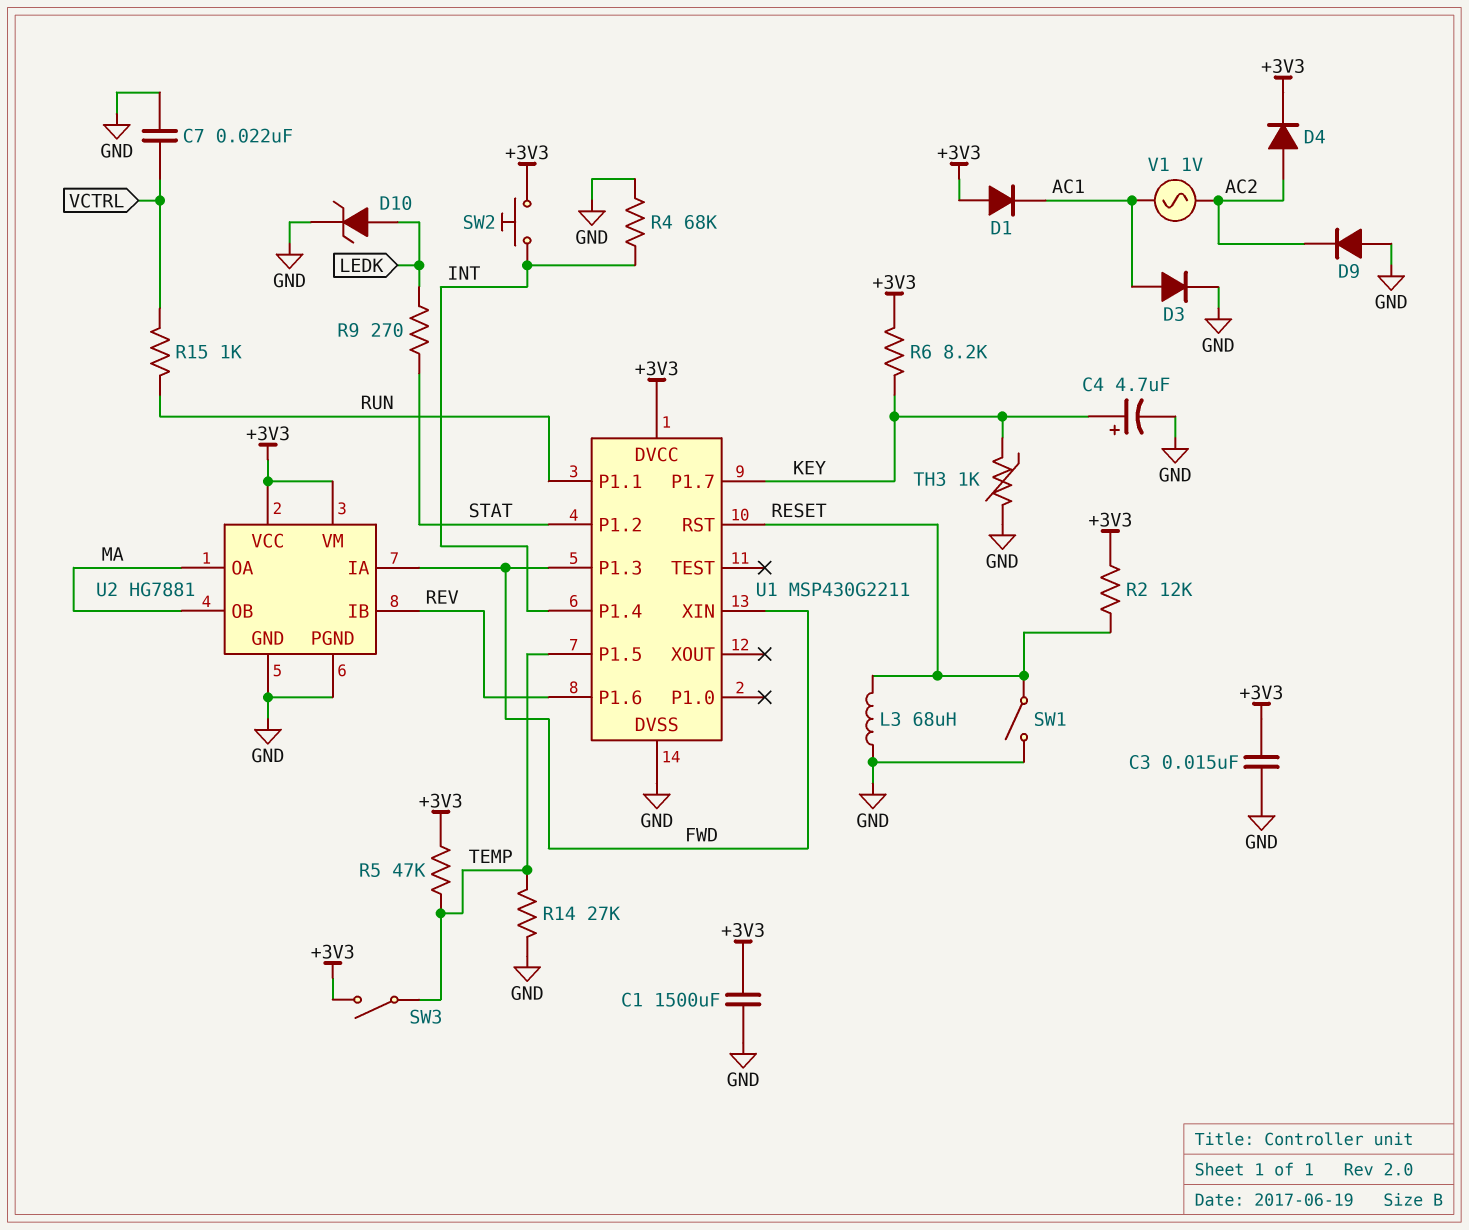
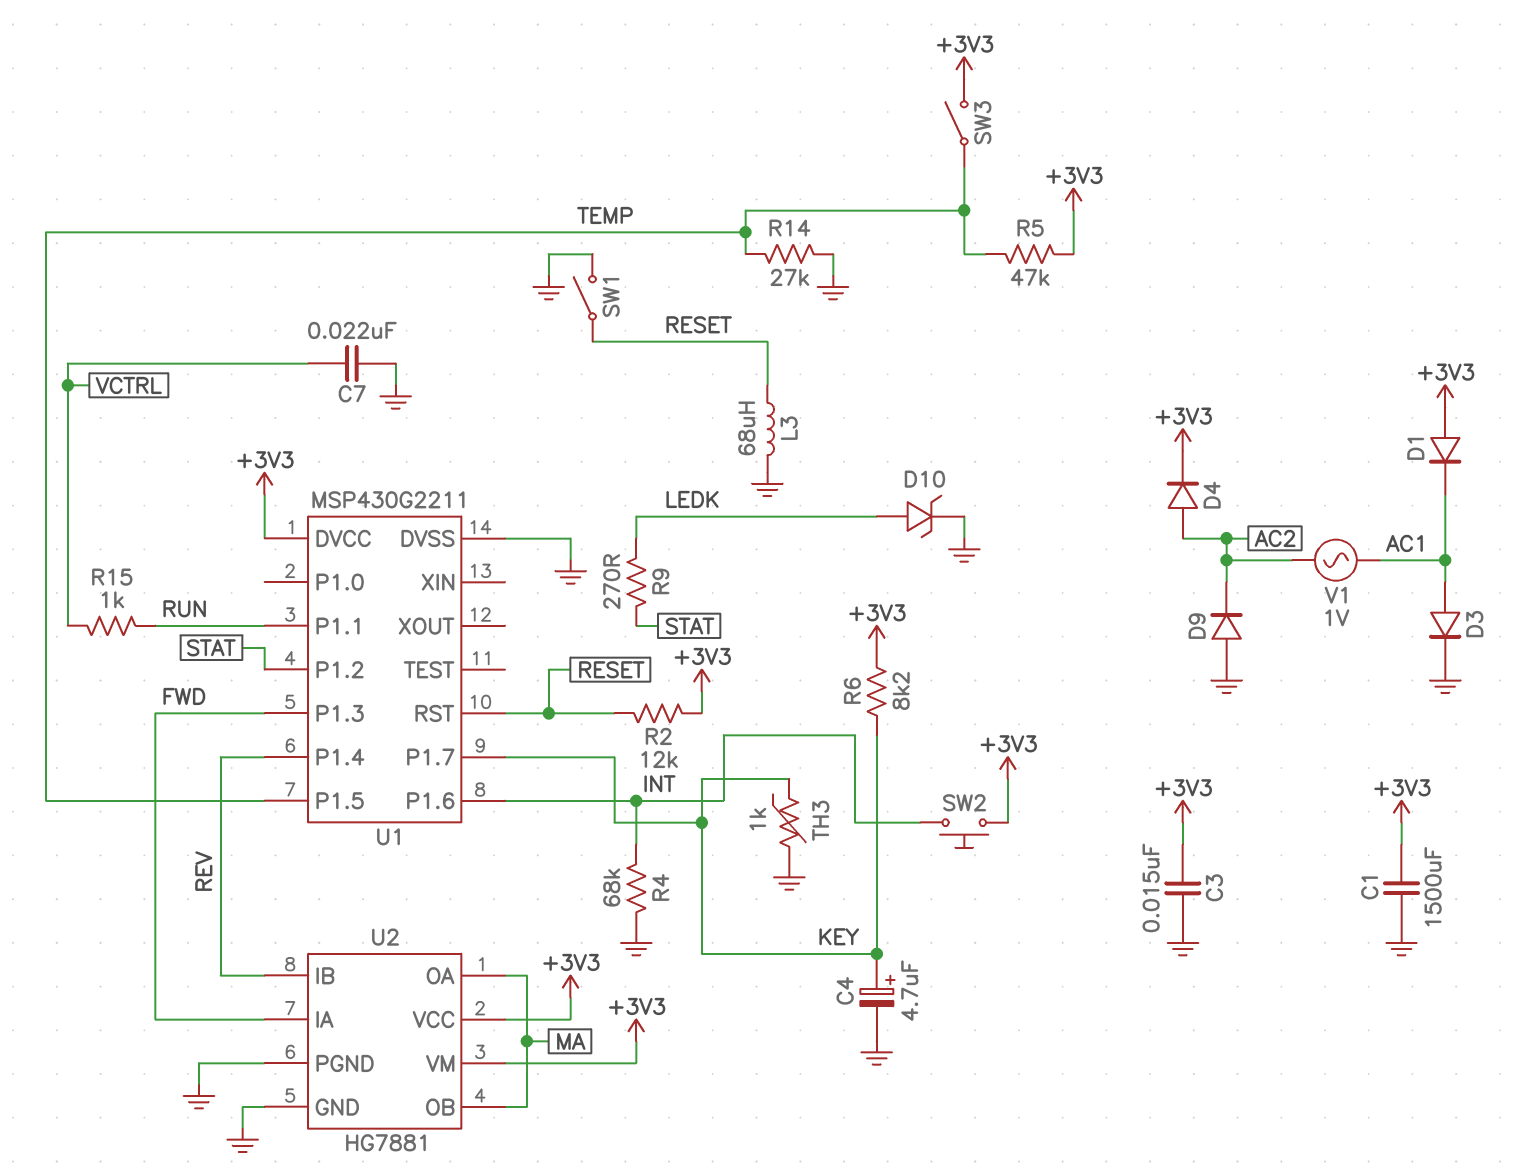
U1 pin P1.4: INT -> REV
U1 pin P1.6: REV -> INT
U1 pin XIN: FWD -> none

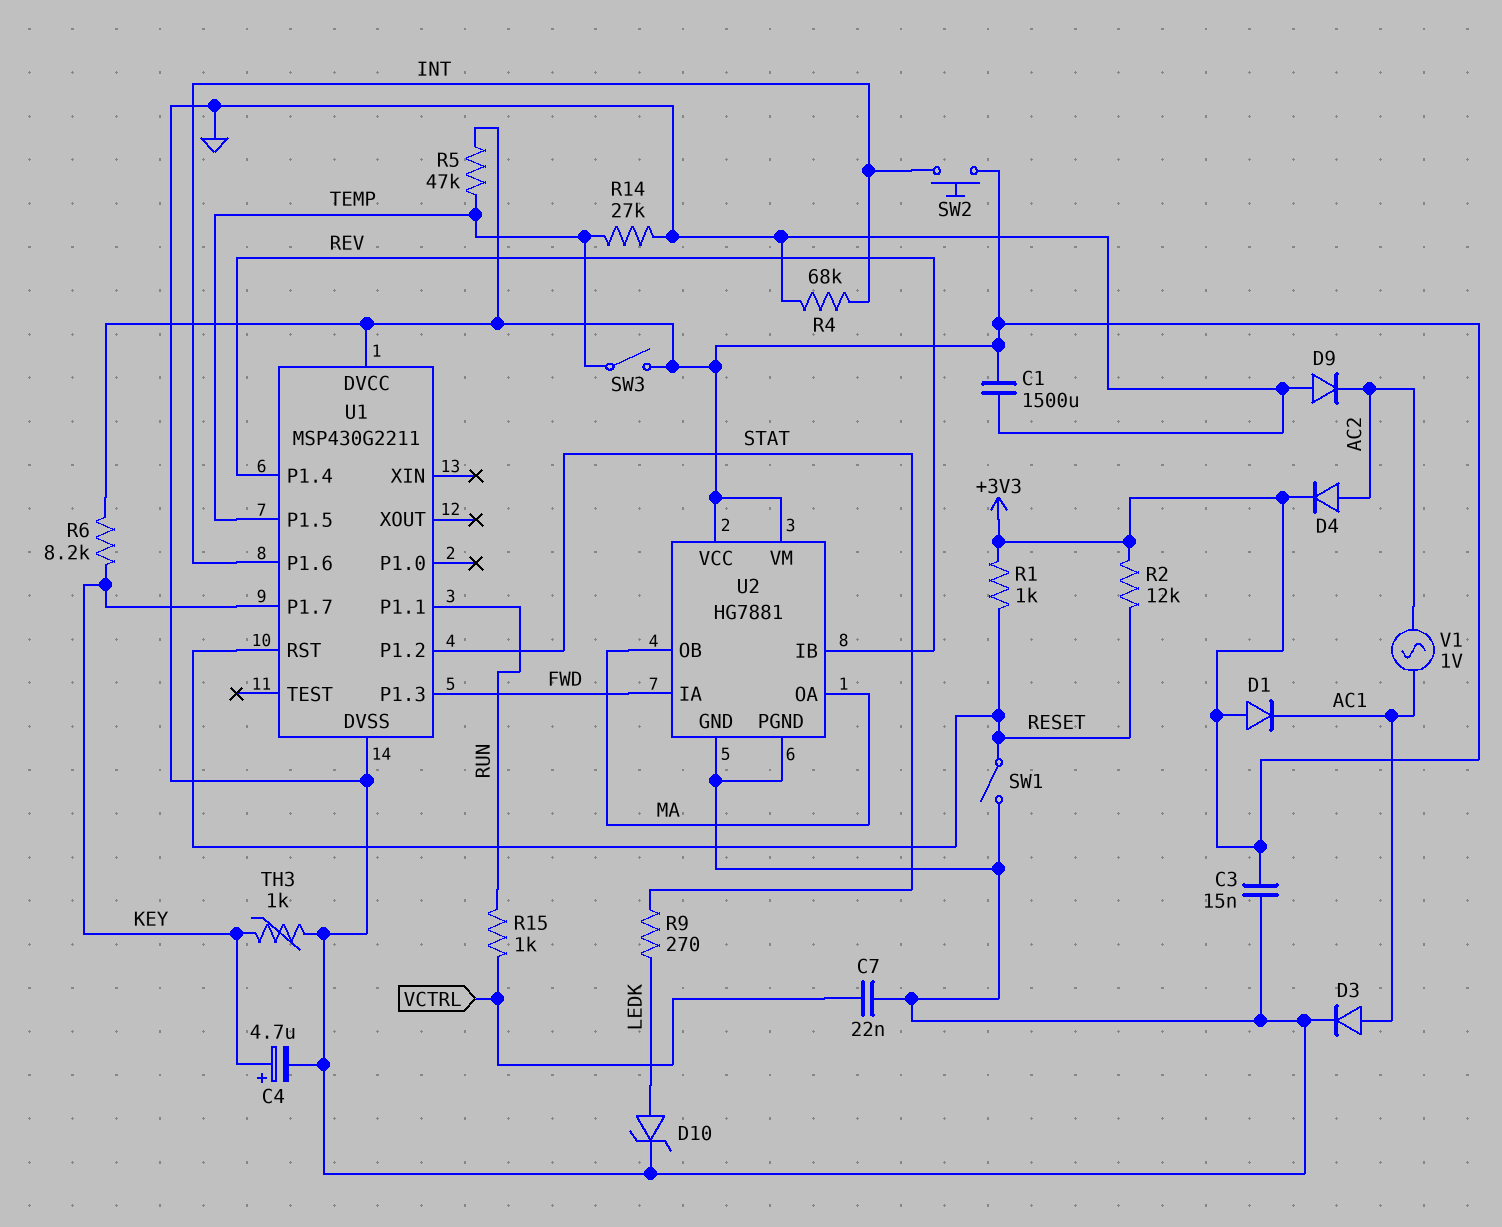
L3: 68uH (GND, RESET) -> none
R1: none -> 1k (+3V3, RESET)

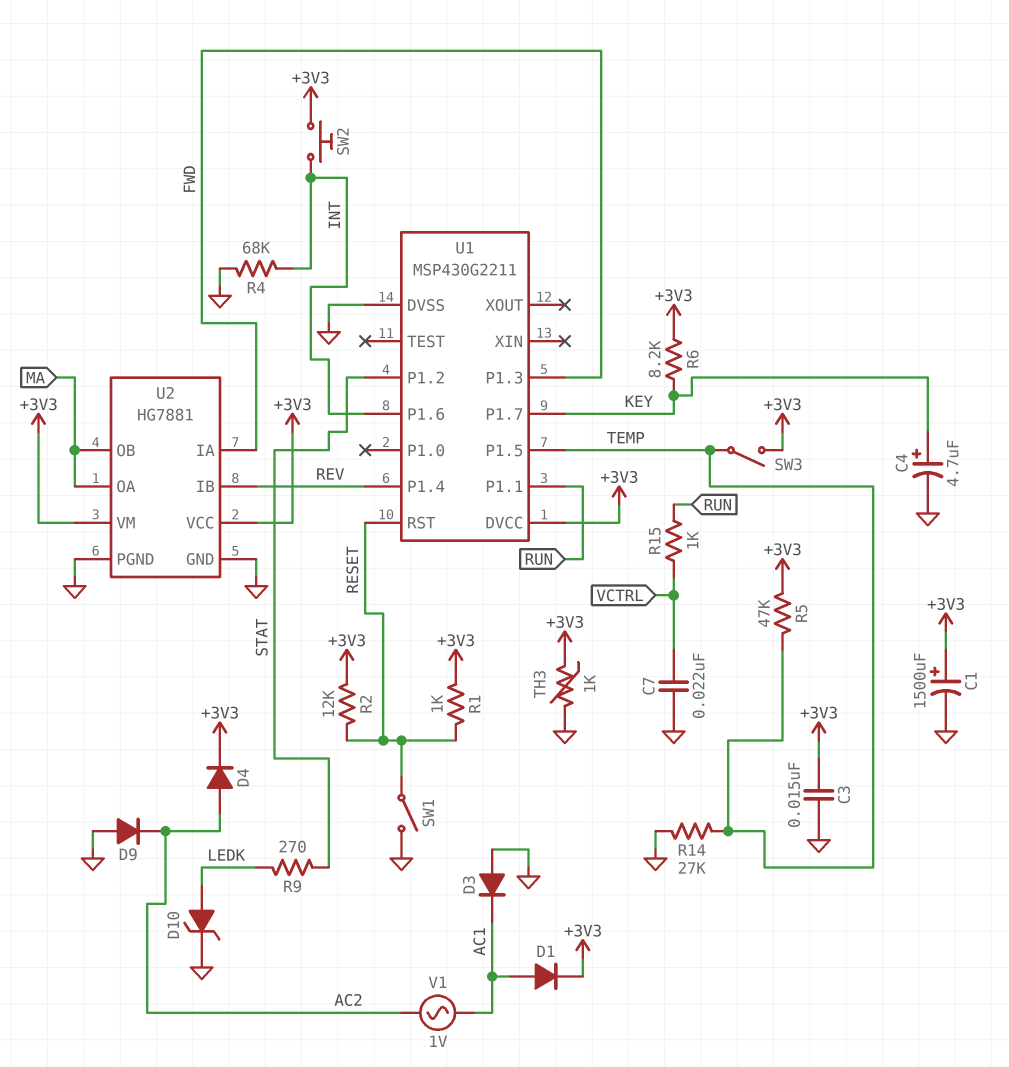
C1: 1500uF (+3V3, GND) -> 1500uF (plus +3V3, minus GND)
D1: diode (A +3V3, K AC1) -> diode (A AC1, K +3V3)
D3: diode (A AC1, K GND) -> diode (A GND, K AC1)
TH3: 1k (GND, KEY) -> 1k (+3V3, GND)

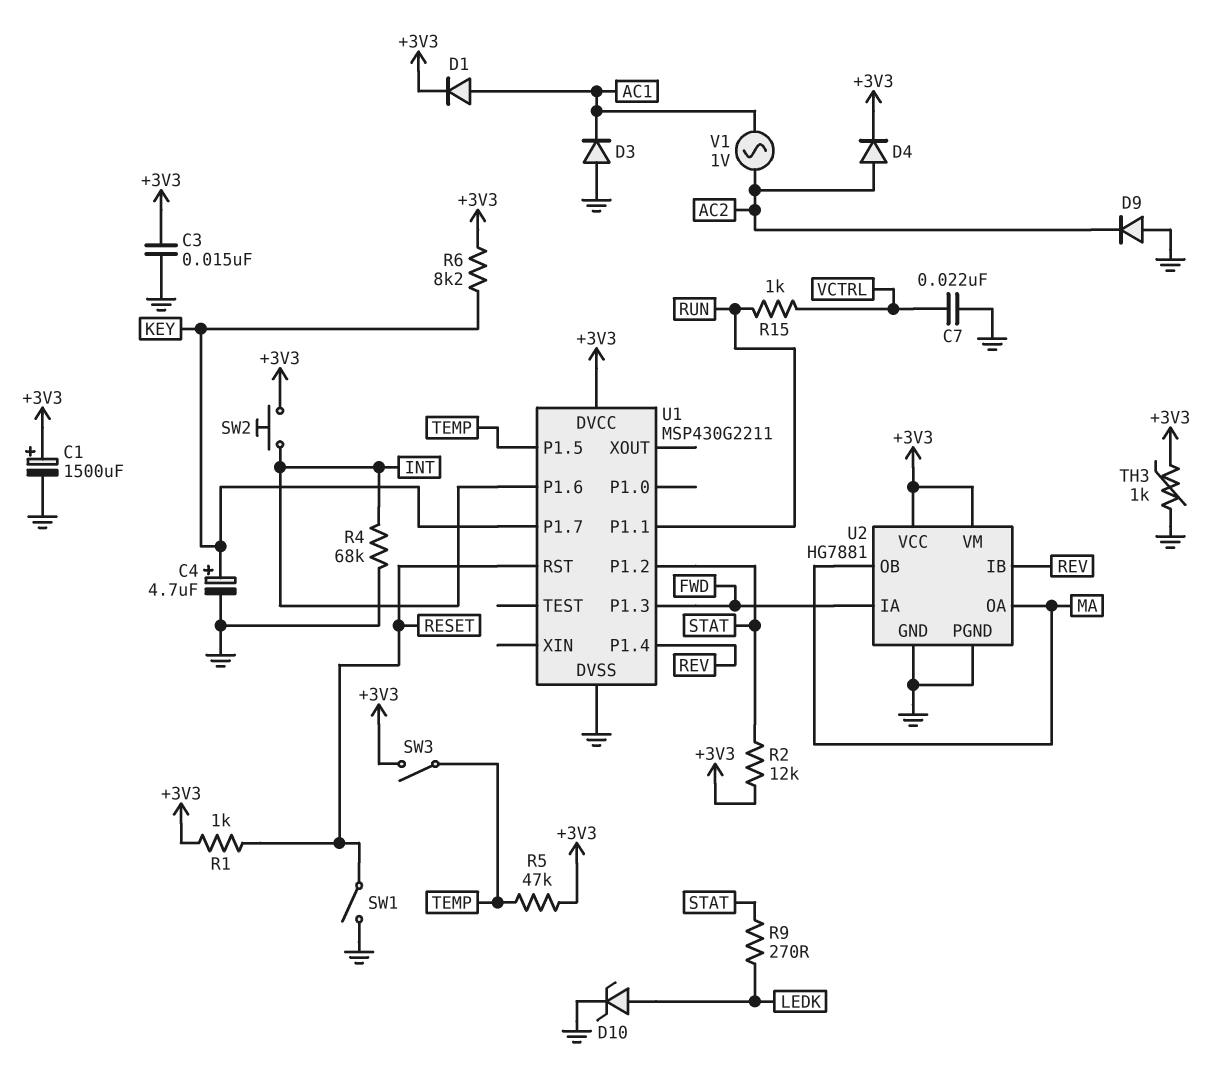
R2: 12k (+3V3, RESET) -> 12k (+3V3, STAT)
R14: 27k (GND, TEMP) -> none

